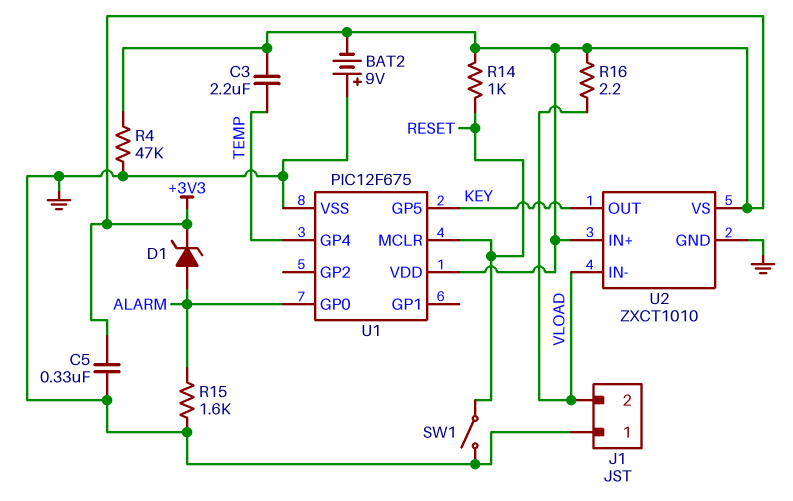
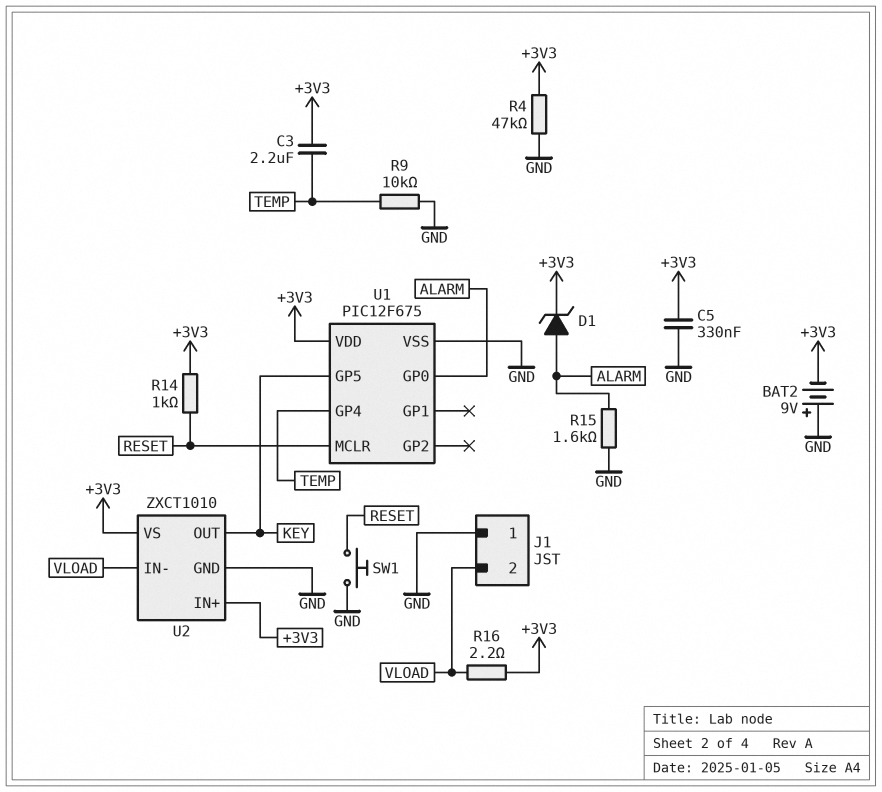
R9: none -> 10k (GND, TEMP)
SW1: switch (GND, RESET) -> button (GND, RESET)

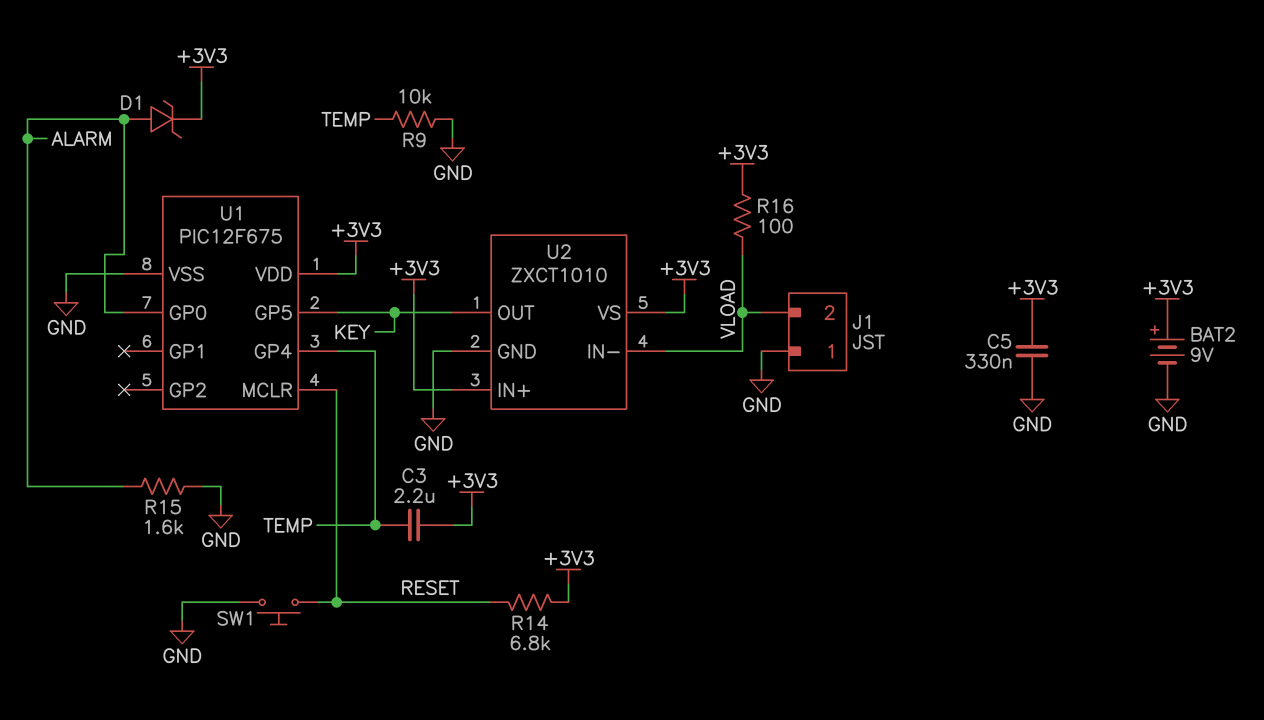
BAT2: 9V (plus GND, minus +3V3) -> 9V (plus +3V3, minus GND)
R4: 47k (+3V3, GND) -> none
R14: 1k (+3V3, RESET) -> 6.8k (+3V3, RESET)
R16: 2.2 (+3V3, VLOAD) -> 100 (+3V3, VLOAD)

